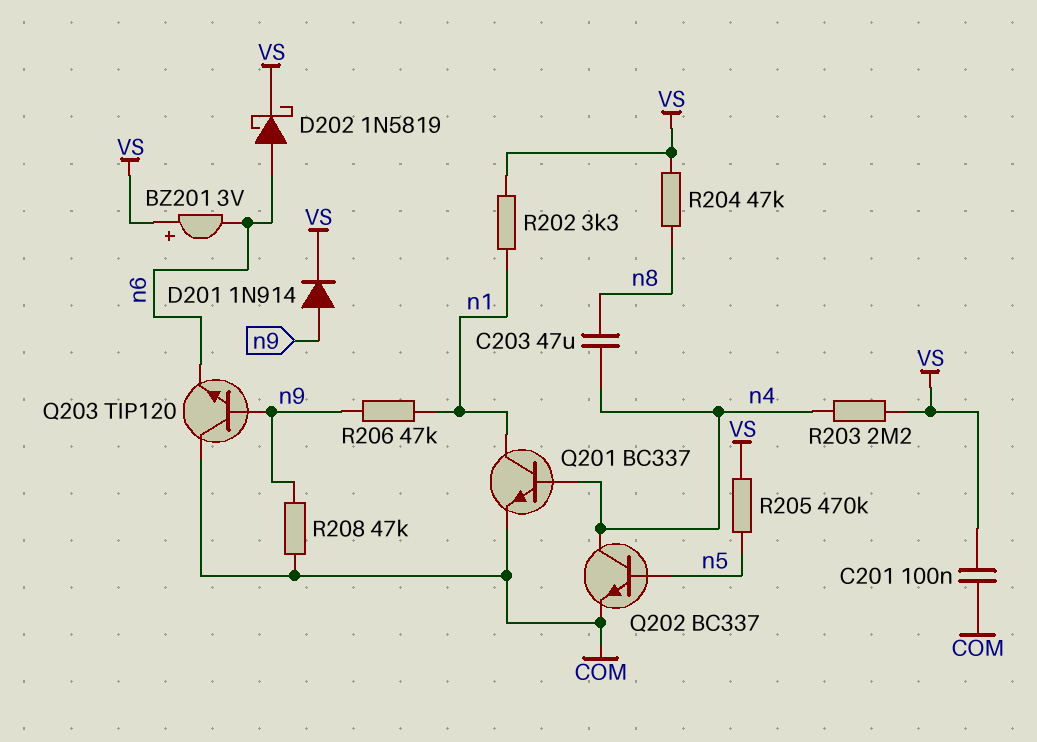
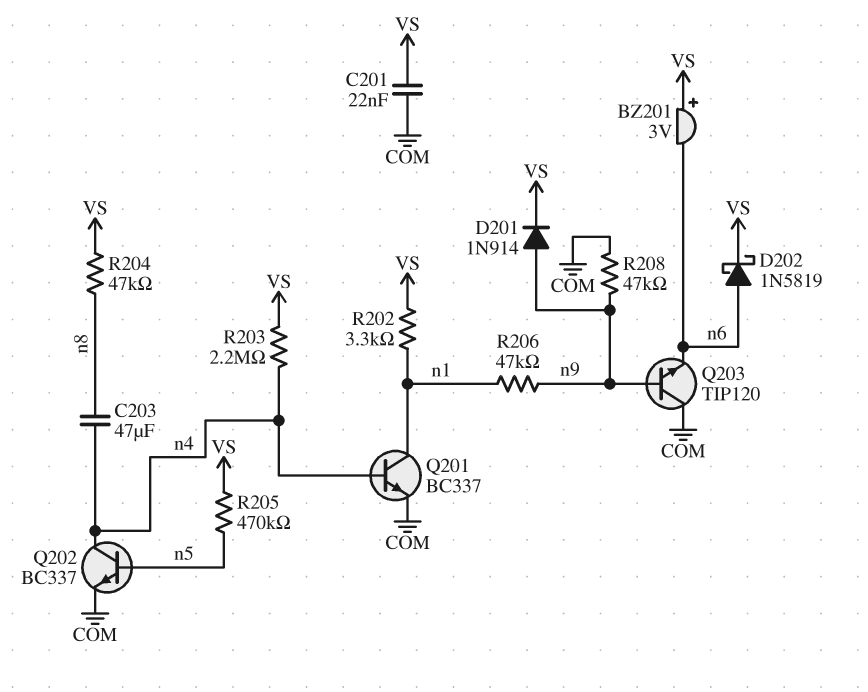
C201: 100nF (COM, VS) -> 22nF (COM, VS)

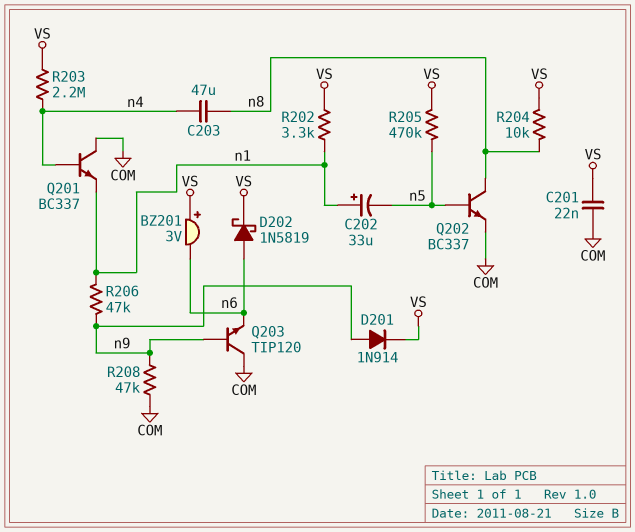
C202: none -> 33uF (plus n1, minus n5)
Q201: NPN BC337 (B n4, C n1, E COM) -> NPN BC337 (B n4, C COM, E n1)
Q202: NPN BC337 (B n5, C n4, E COM) -> NPN BC337 (B n5, C n8, E COM)
R204: 47k (VS, n8) -> 10k (VS, n8)

